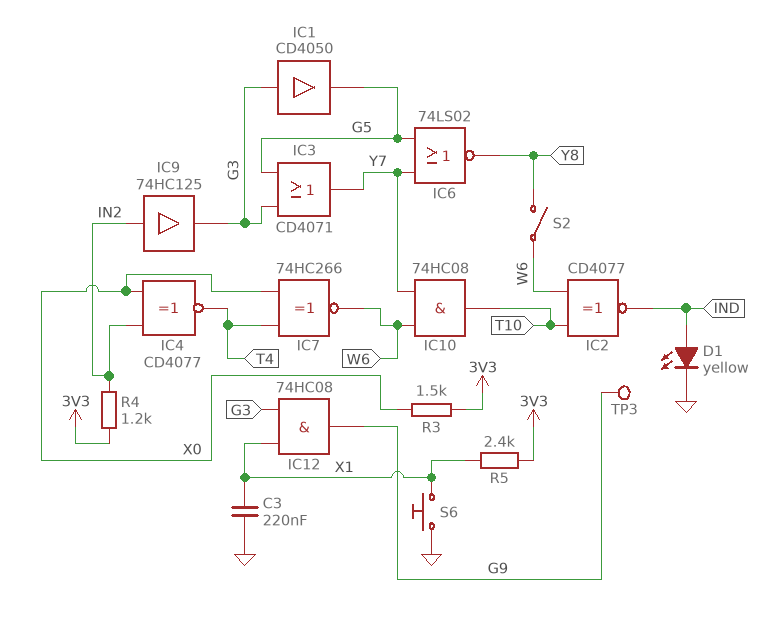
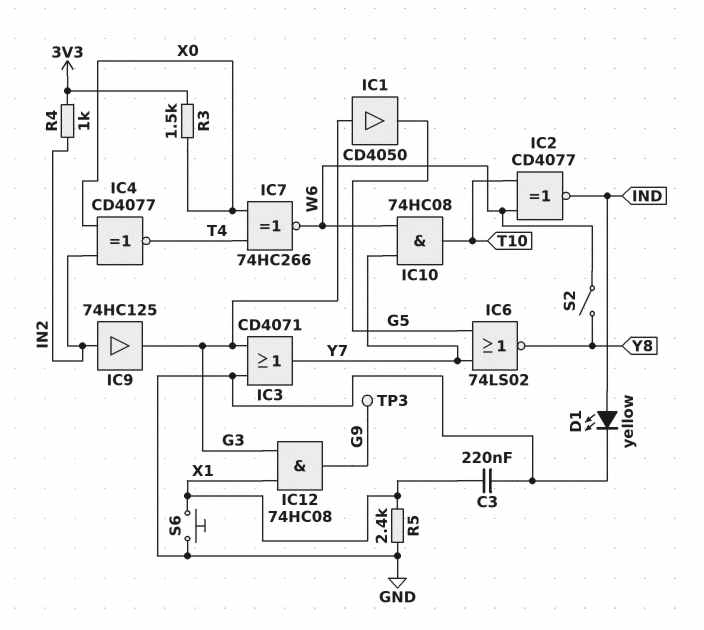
IC3: OR CD4071 (in G3, in G5, out Y7) -> OR CD4071 (in G3, in GND, out Y7)
R4: 1.2k (3V3, IN2) -> 1k (3V3, IN2)
R5: 2.4k (3V3, X1) -> 2.4k (GND, X1)

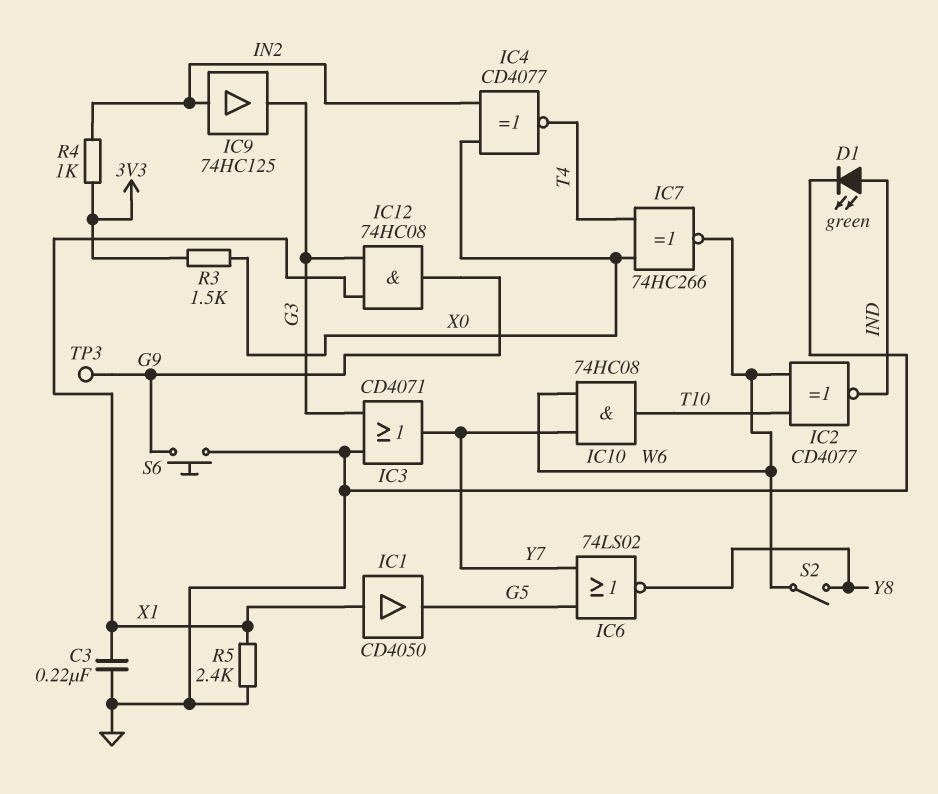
D1: LED yellow (A IND, K GND) -> LED green (A IND, K GND)
IC1: buffer CD4050 (in G3, out G5) -> buffer CD4050 (in X1, out G5)
S6: button (GND, X1) -> button (G9, GND)

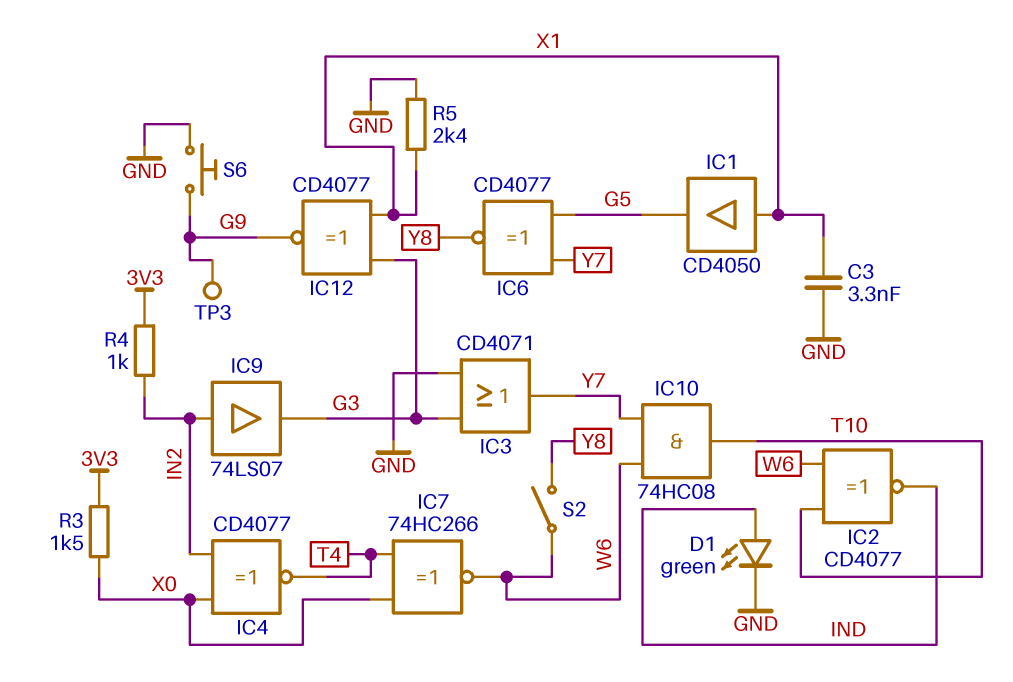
C3: 220nF (GND, X1) -> 3.3nF (GND, X1)
IC6: NOR 74LS02 (in G5, in Y7, out Y8) -> XNOR CD4077 (in G5, in Y7, out Y8)
IC9: buffer 74HC125 (in IN2, out G3) -> buffer 74LS07 (in IN2, out G3)
IC12: AND 74HC08 (in G3, in X1, out G9) -> XNOR CD4077 (in G3, in X1, out G9)

